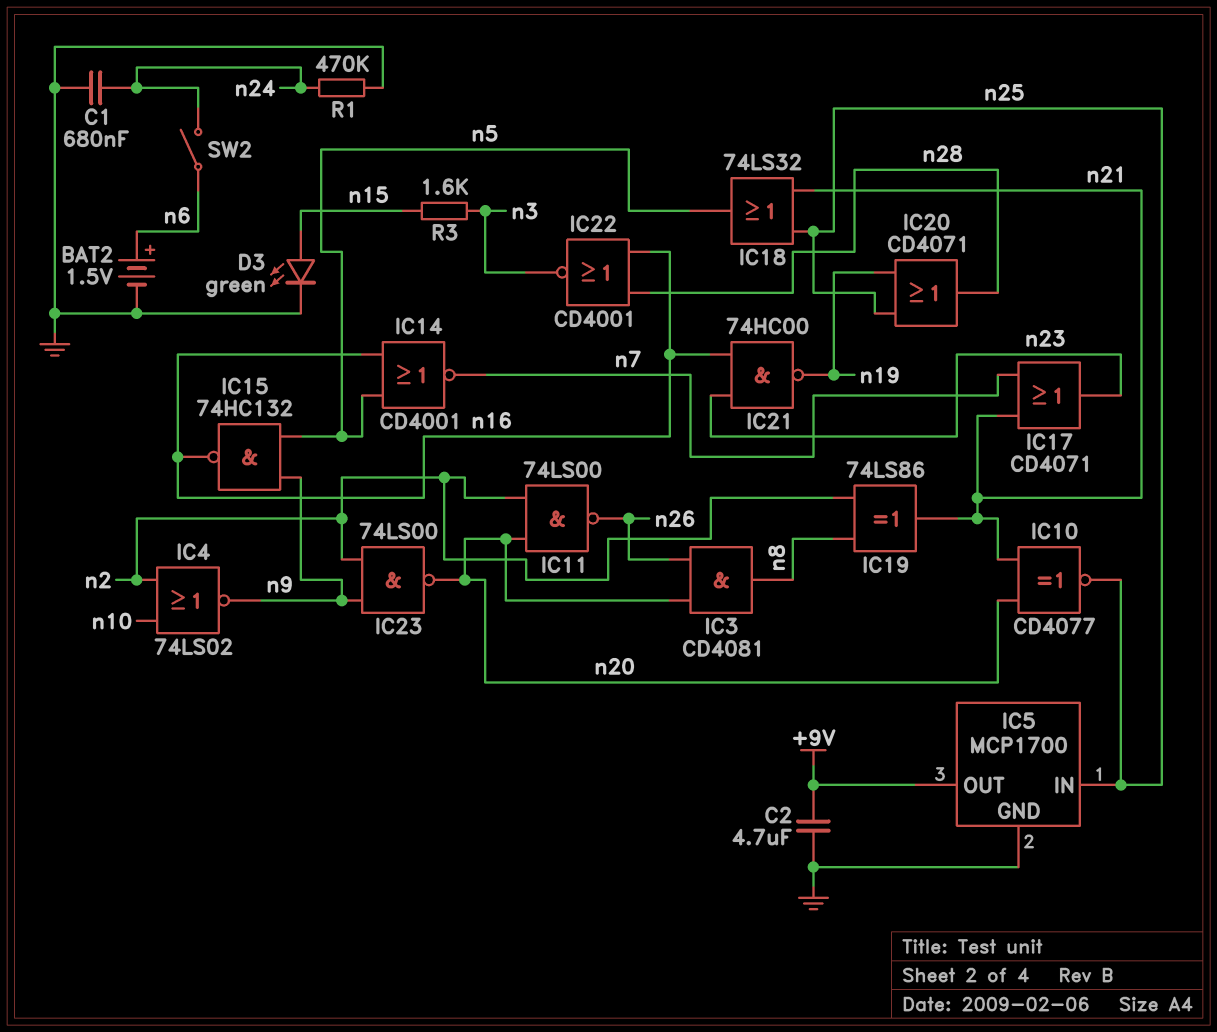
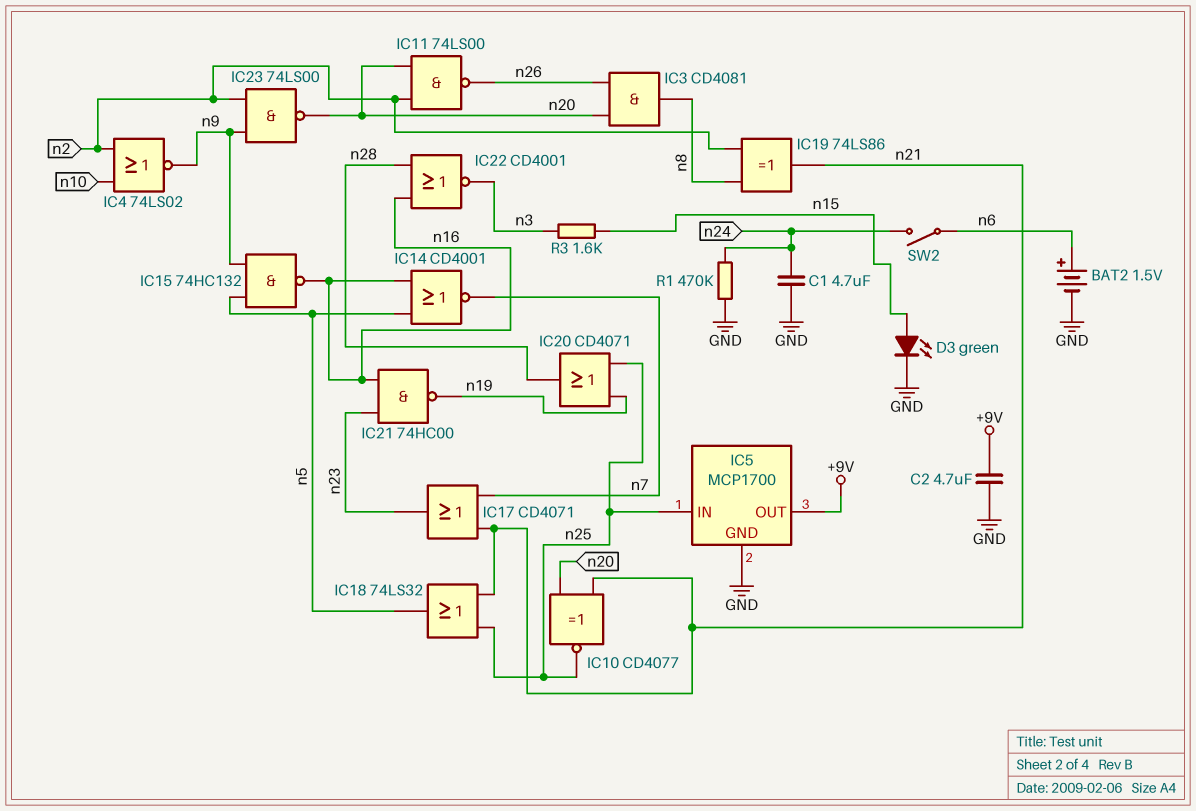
C1: 680nF (GND, n24) -> 4.7uF (GND, n24)

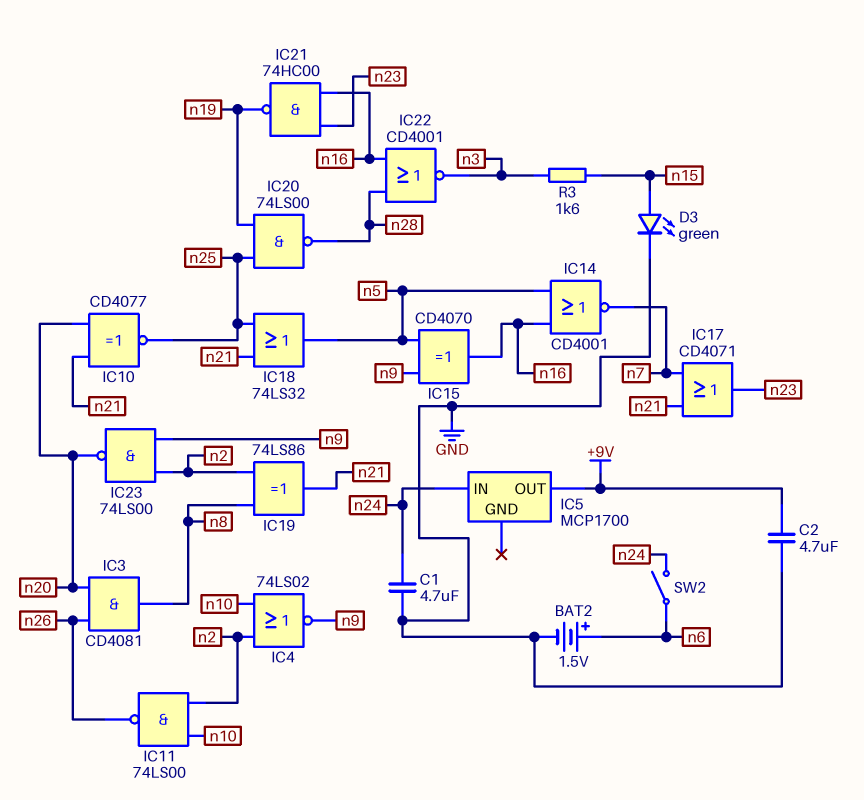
IC5 pin GND: GND -> none
IC5 pin IN: n25 -> n24
IC11: NAND 74LS00 (in n2, in n20, out n26) -> NAND 74LS00 (in n2, in n10, out n26)
IC15: NAND 74HC132 (in n5, in n9, out n16) -> XOR CD4070 (in n5, in n9, out n16)
IC20: OR CD4071 (in n19, in n25, out n28) -> NAND 74LS00 (in n19, in n25, out n28)
R1: 470k (GND, n24) -> none

